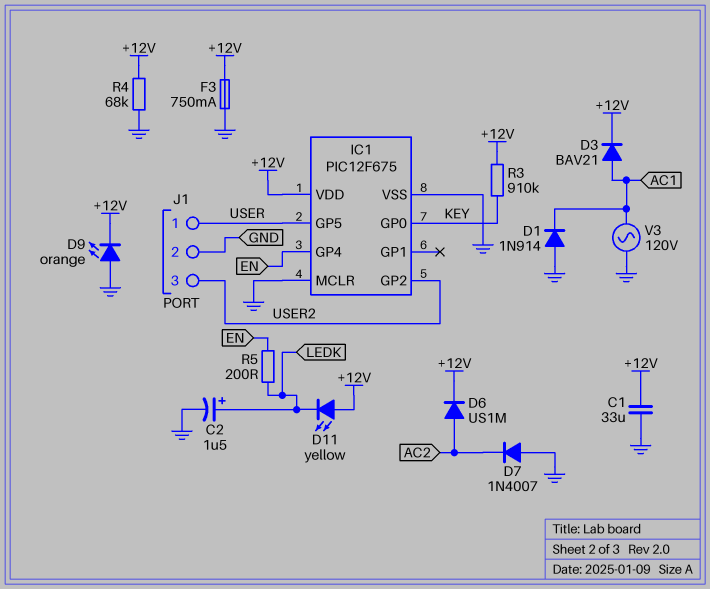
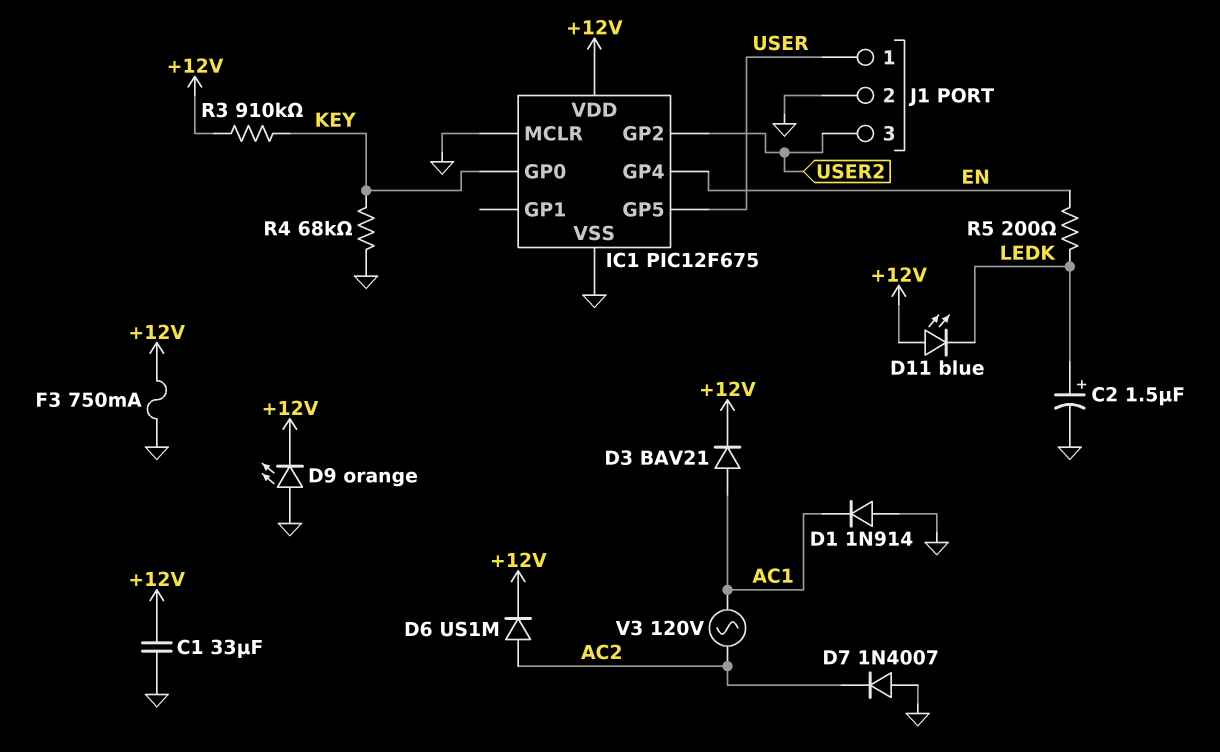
D11: LED yellow (A +12V, K LEDK) -> LED blue (A +12V, K LEDK)
R4: 68k (+12V, GND) -> 68k (GND, KEY)
V3: AC 120V (AC1, GND) -> AC 120V (AC1, AC2)

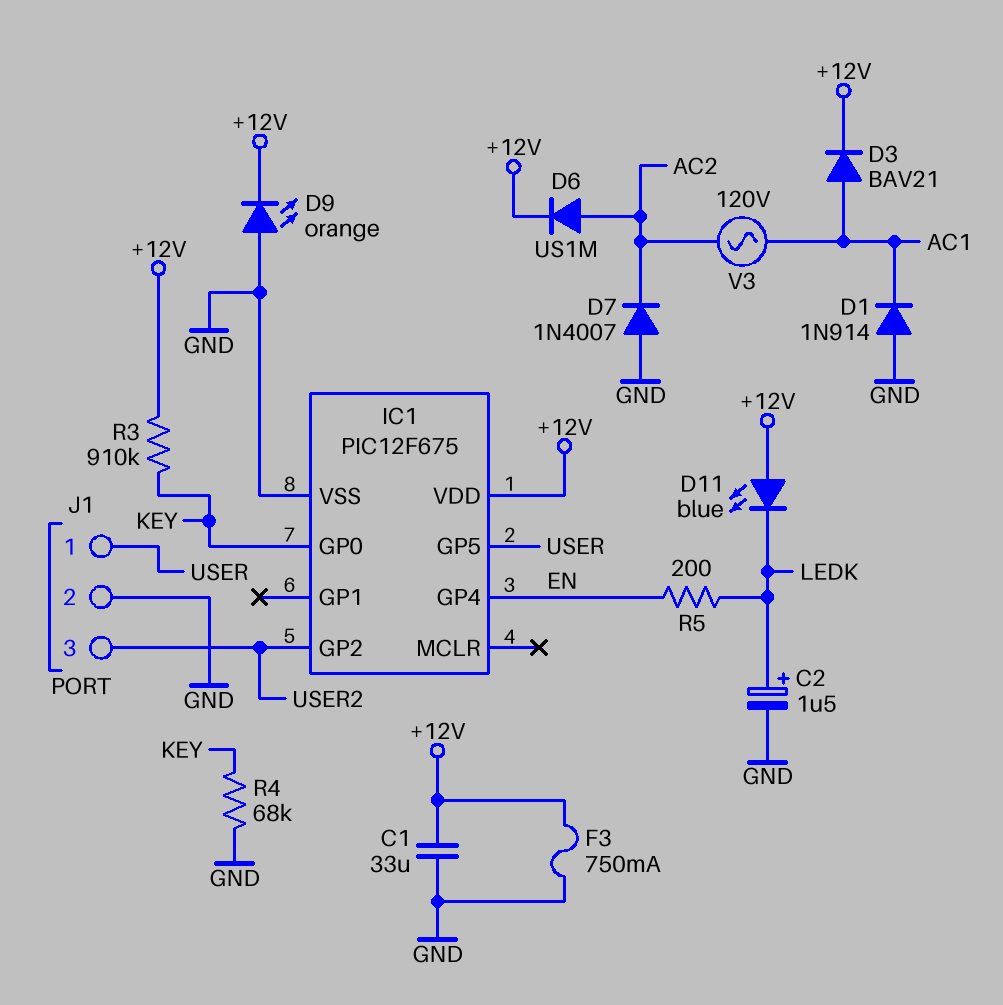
IC1 pin MCLR: GND -> none

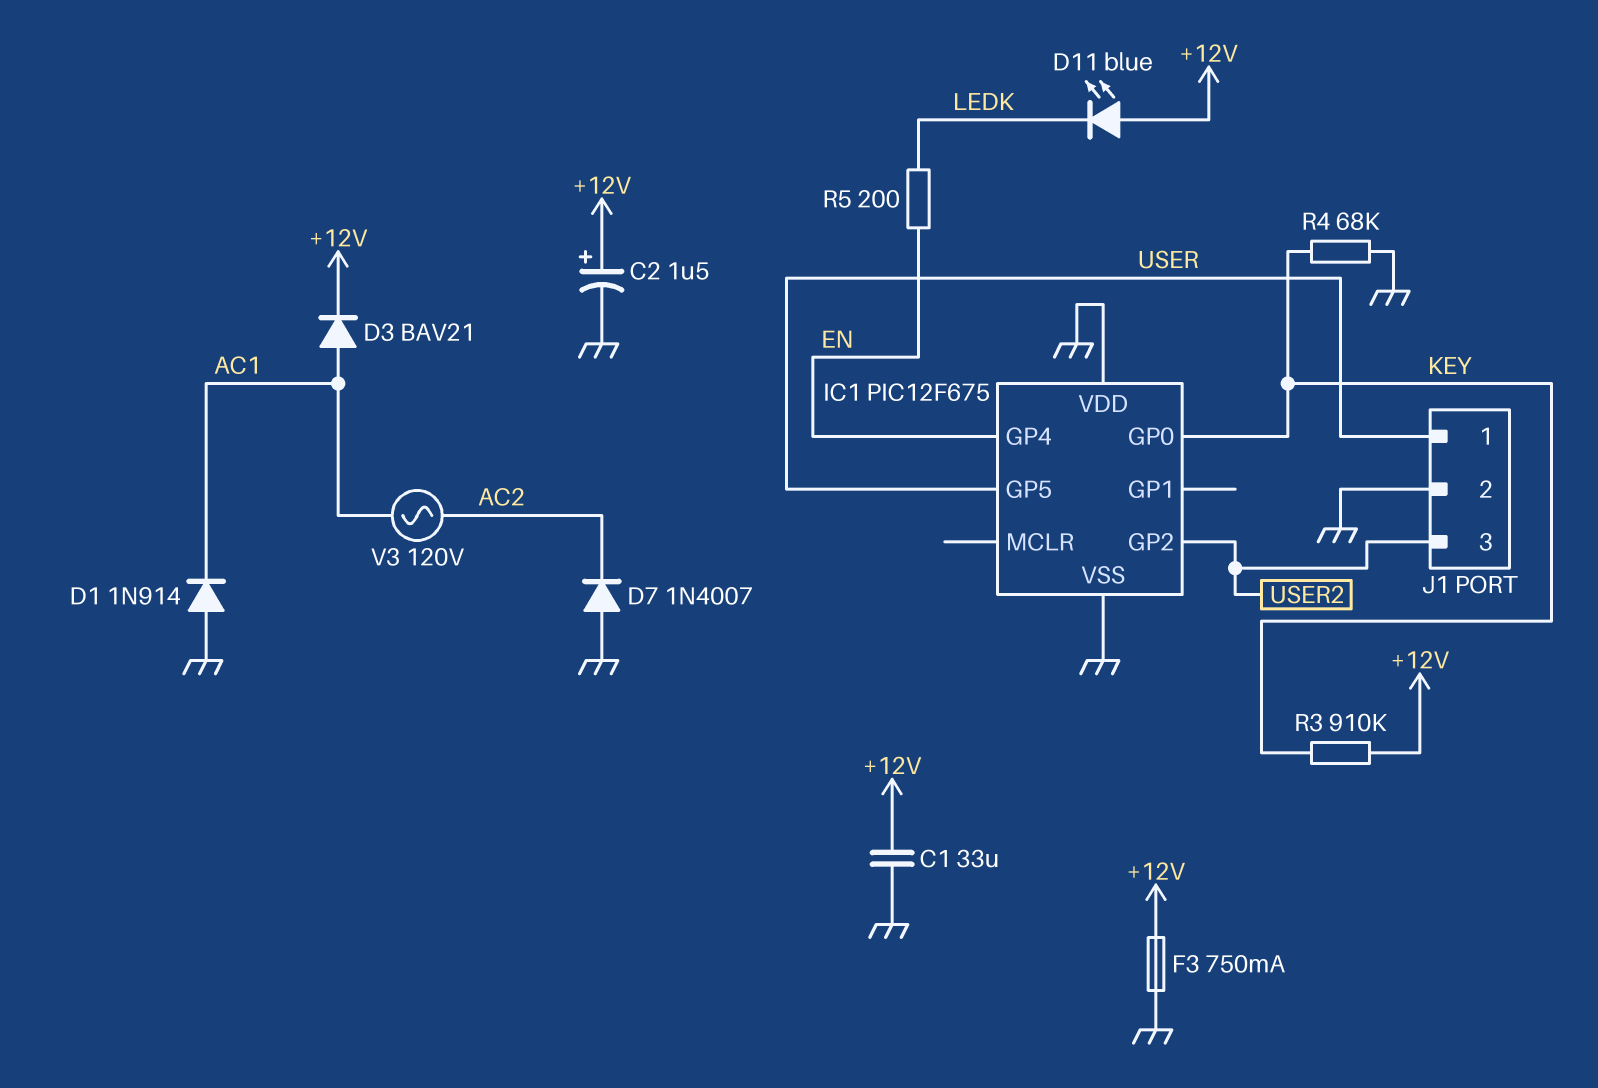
C2: 1.5uF (plus LEDK, minus GND) -> 1.5uF (plus +12V, minus GND)
D6: diode US1M (A AC2, K +12V) -> none
D9: LED orange (A GND, K +12V) -> none
IC1 pin VDD: +12V -> GND

